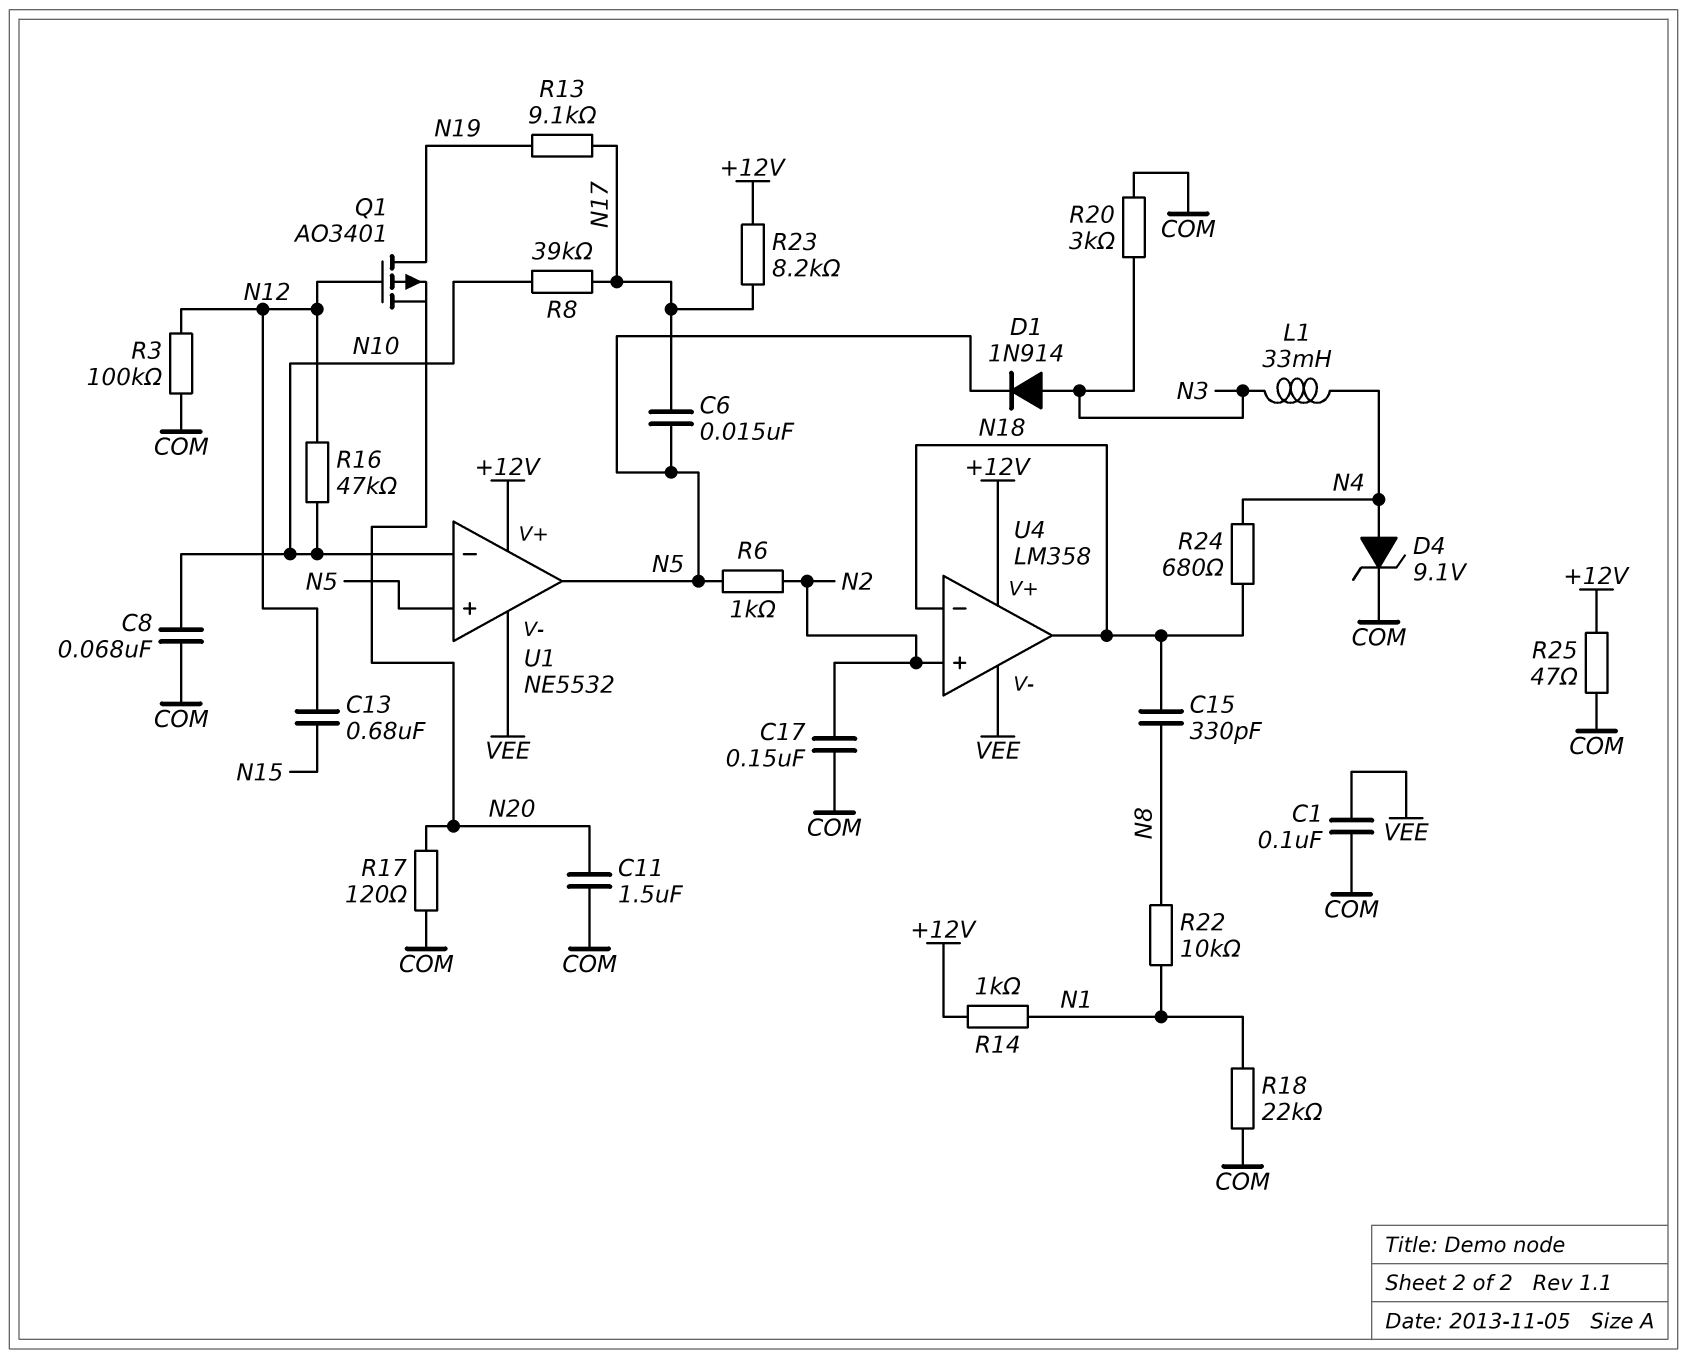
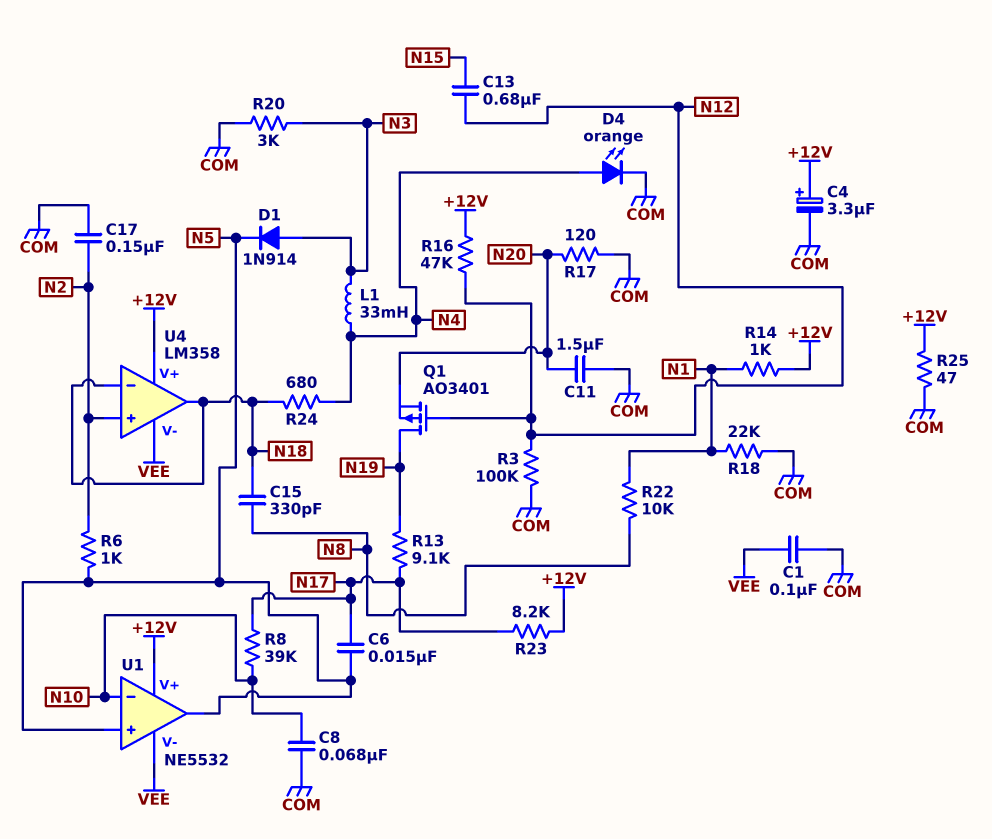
C4: none -> 3.3uF (plus +12V, minus COM)
D4: zener 9.1V (A N4, K COM) -> LED orange (A N4, K COM)
R16: 47k (N10, N12) -> 47k (+12V, N12)

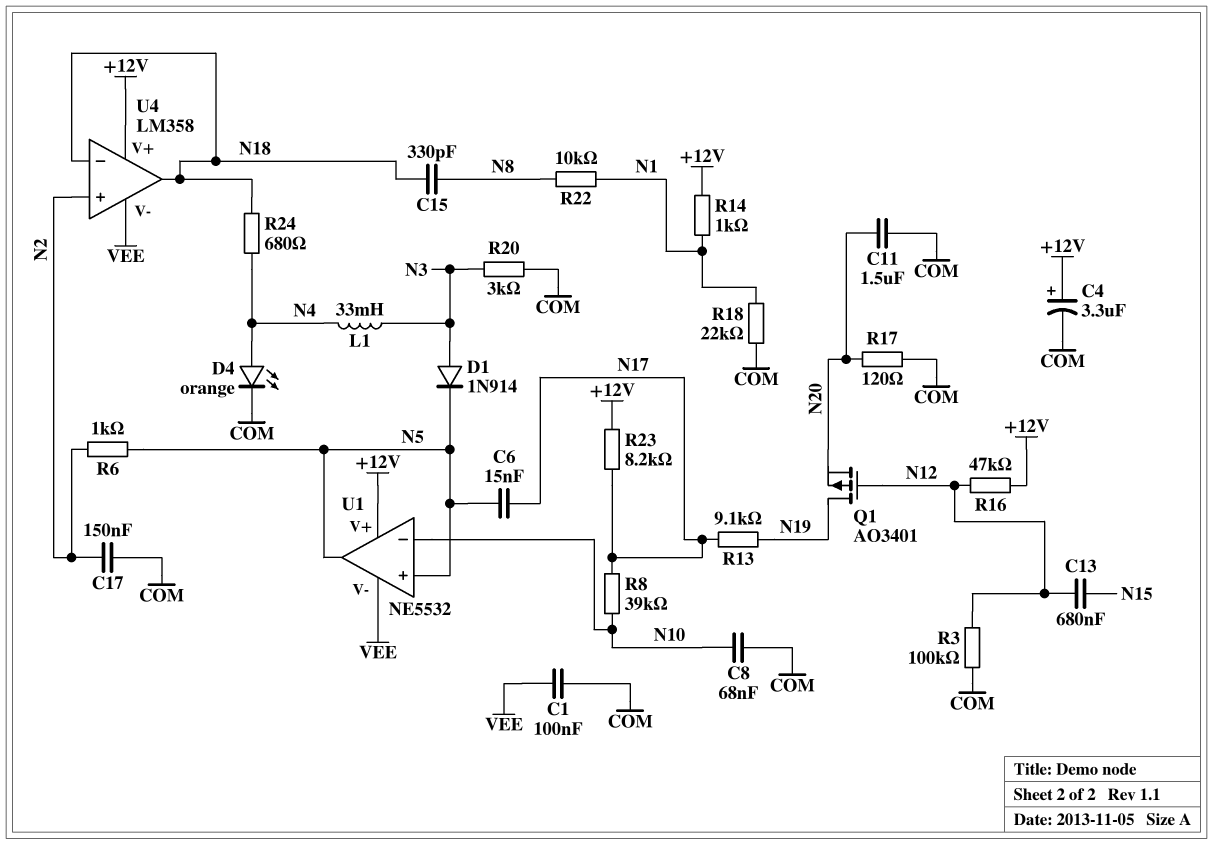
R25: 47 (+12V, COM) -> none

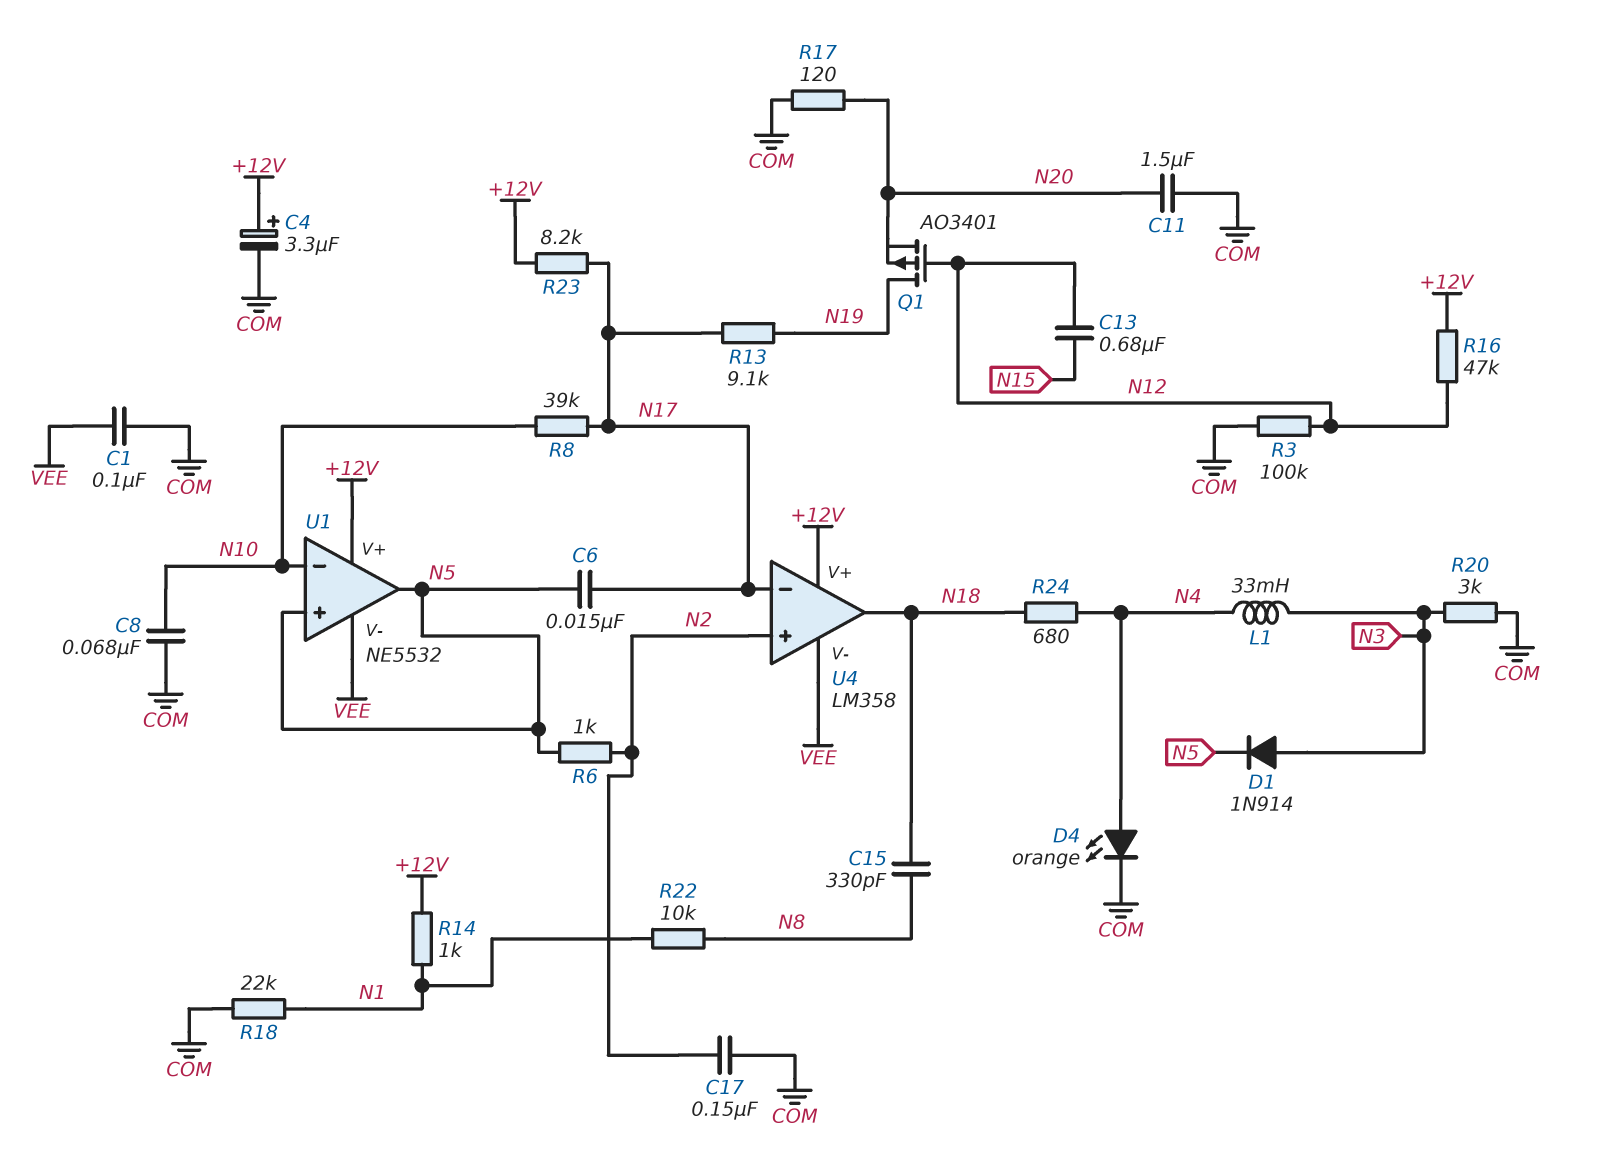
U4 pin in-: N18 -> N17

